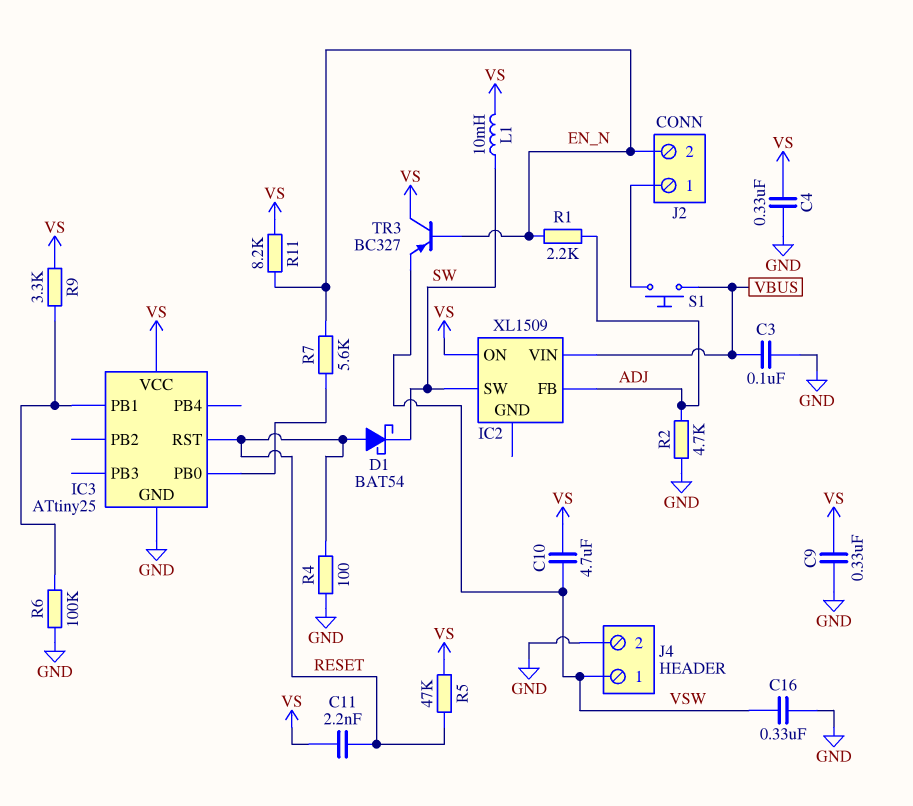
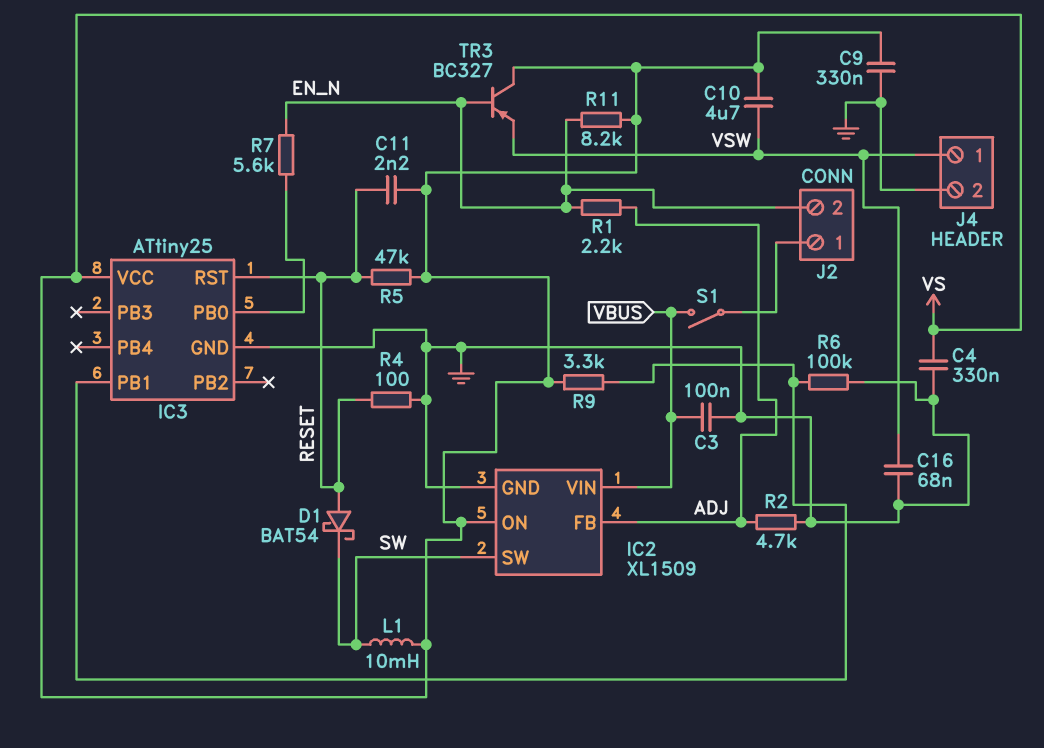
C16: 330nF (GND, VSW) -> 68nF (GND, VSW)
IC2 pin GND: none -> GND
S1: button (J2/1, VBUS) -> switch (J2/1, VBUS)

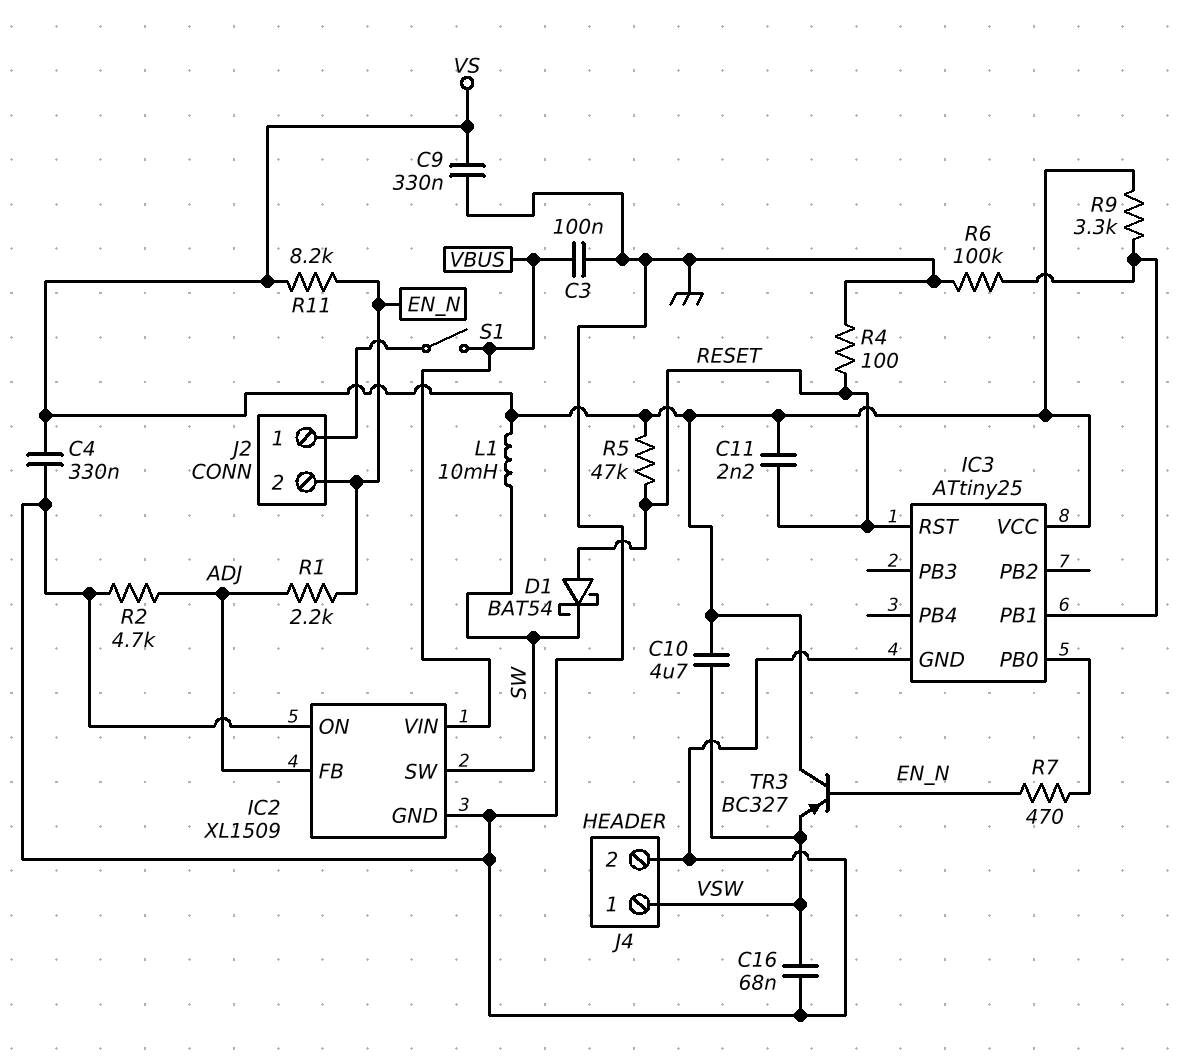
IC2 pin ON: VS -> GND
R7: 5.6k (EN_N, IC3/PB0) -> 470 (EN_N, IC3/PB0)

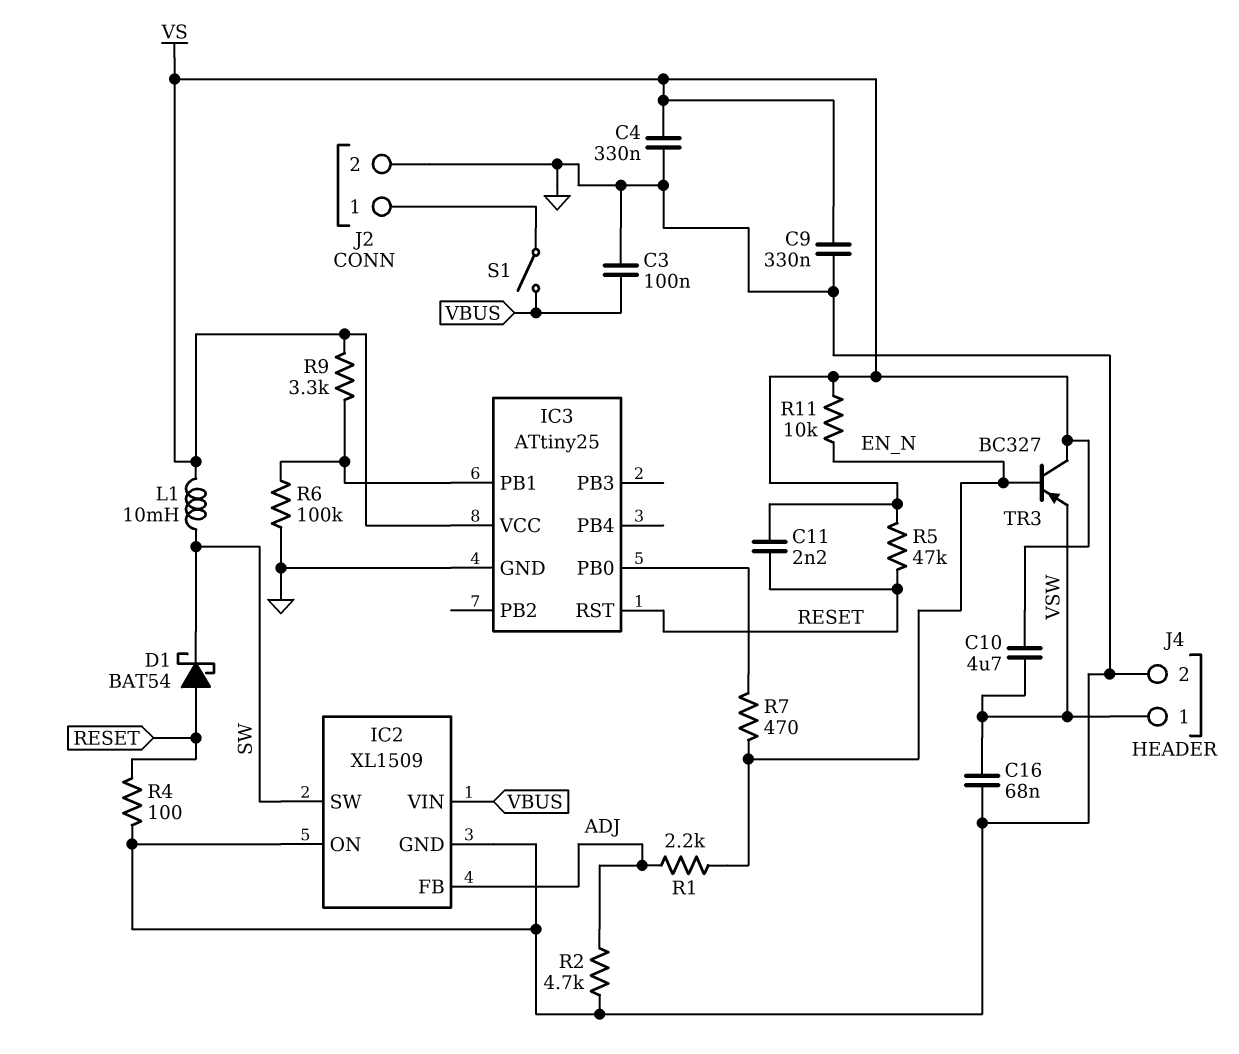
J2 pin 2: EN_N -> GND
R11: 8.2k (EN_N, VS) -> 10k (EN_N, VS)

